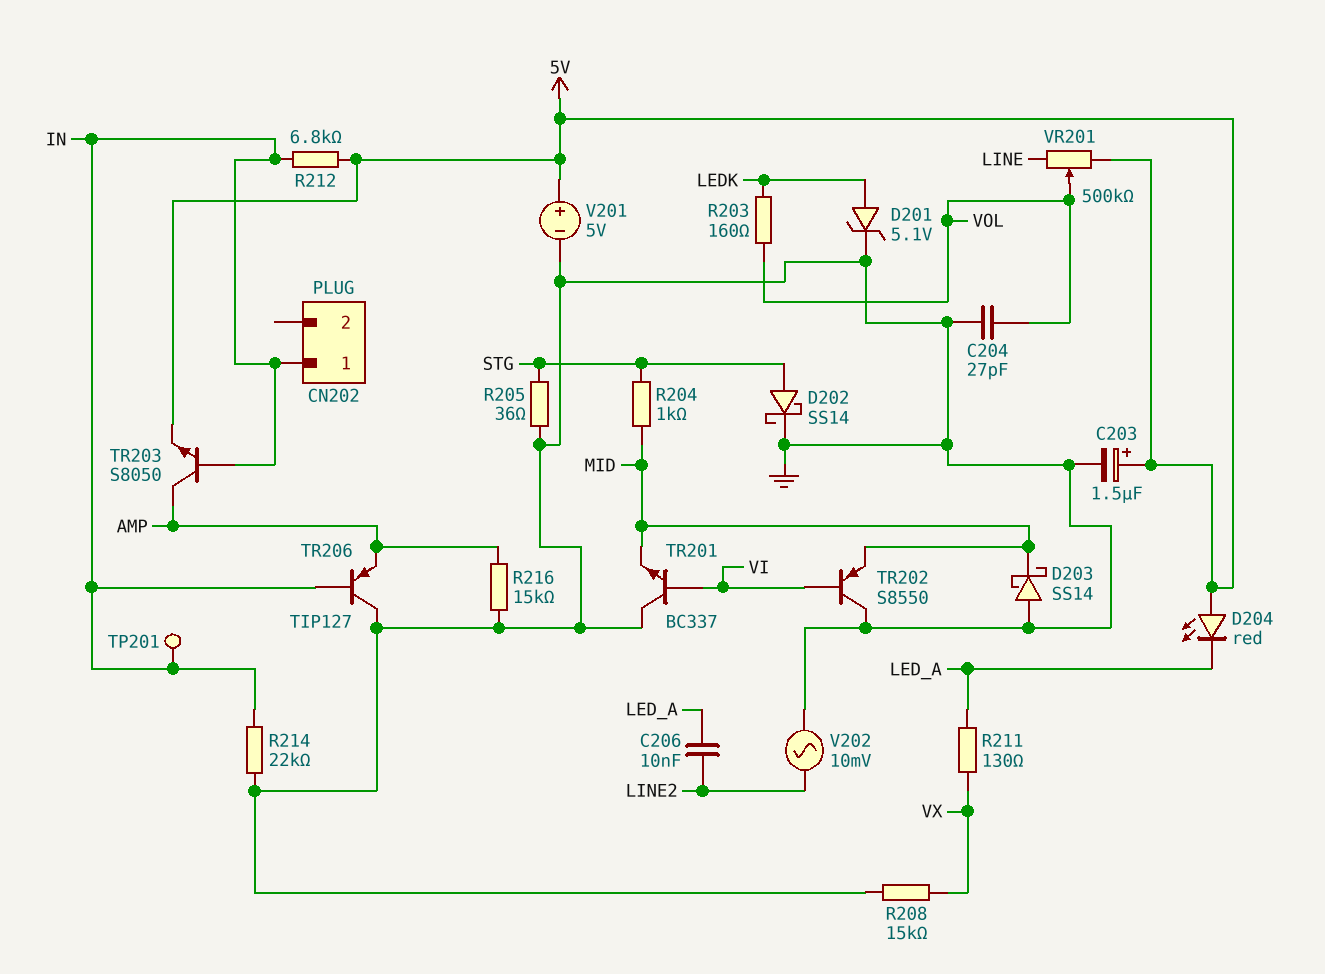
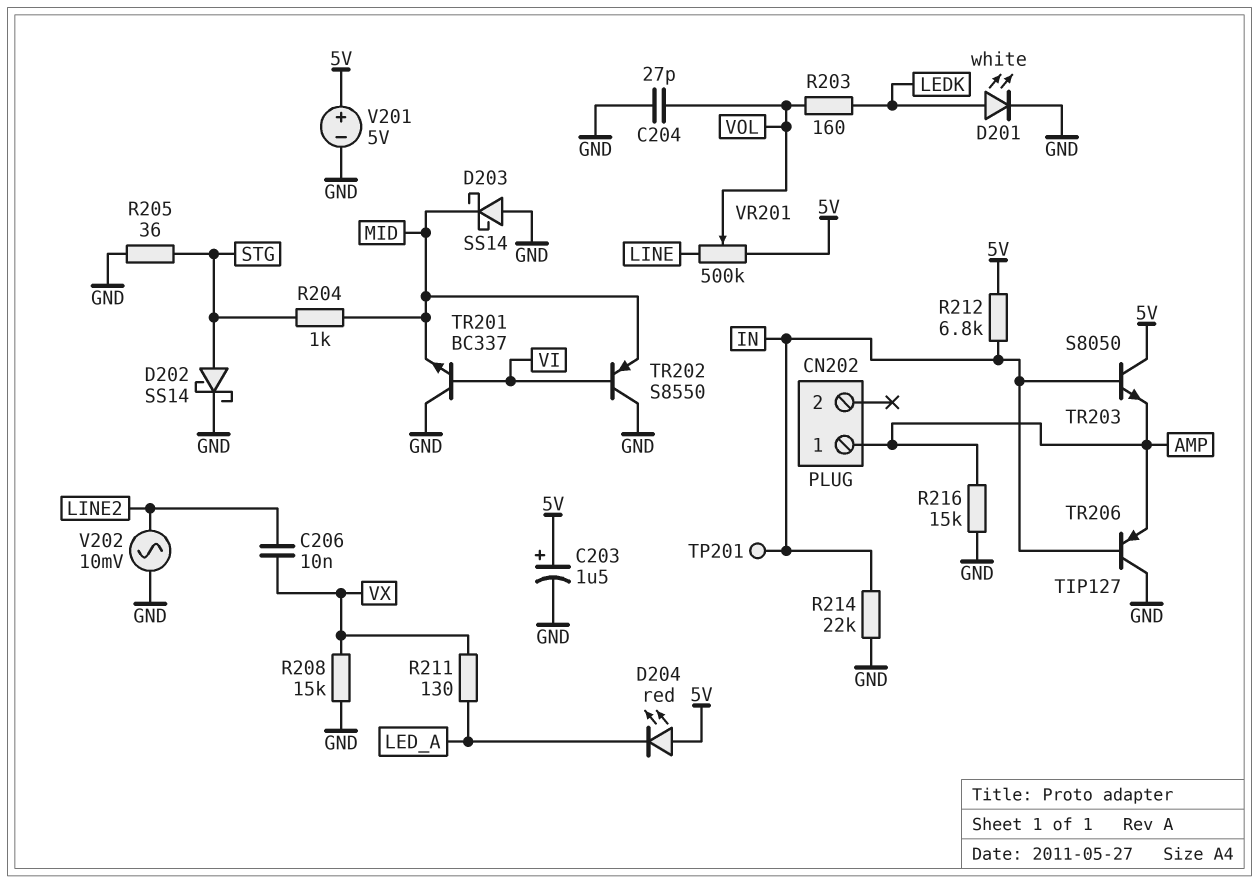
C206: 10nF (LED_A, LINE2) -> 10nF (LINE2, VX)
CN202 pin 1: IN -> AMP
D201: zener 5.1V (A LEDK, K GND) -> LED white (A LEDK, K GND)
TR203: NPN S8050 (B IN, C AMP, E 5V) -> NPN S8050 (B IN, C 5V, E AMP)

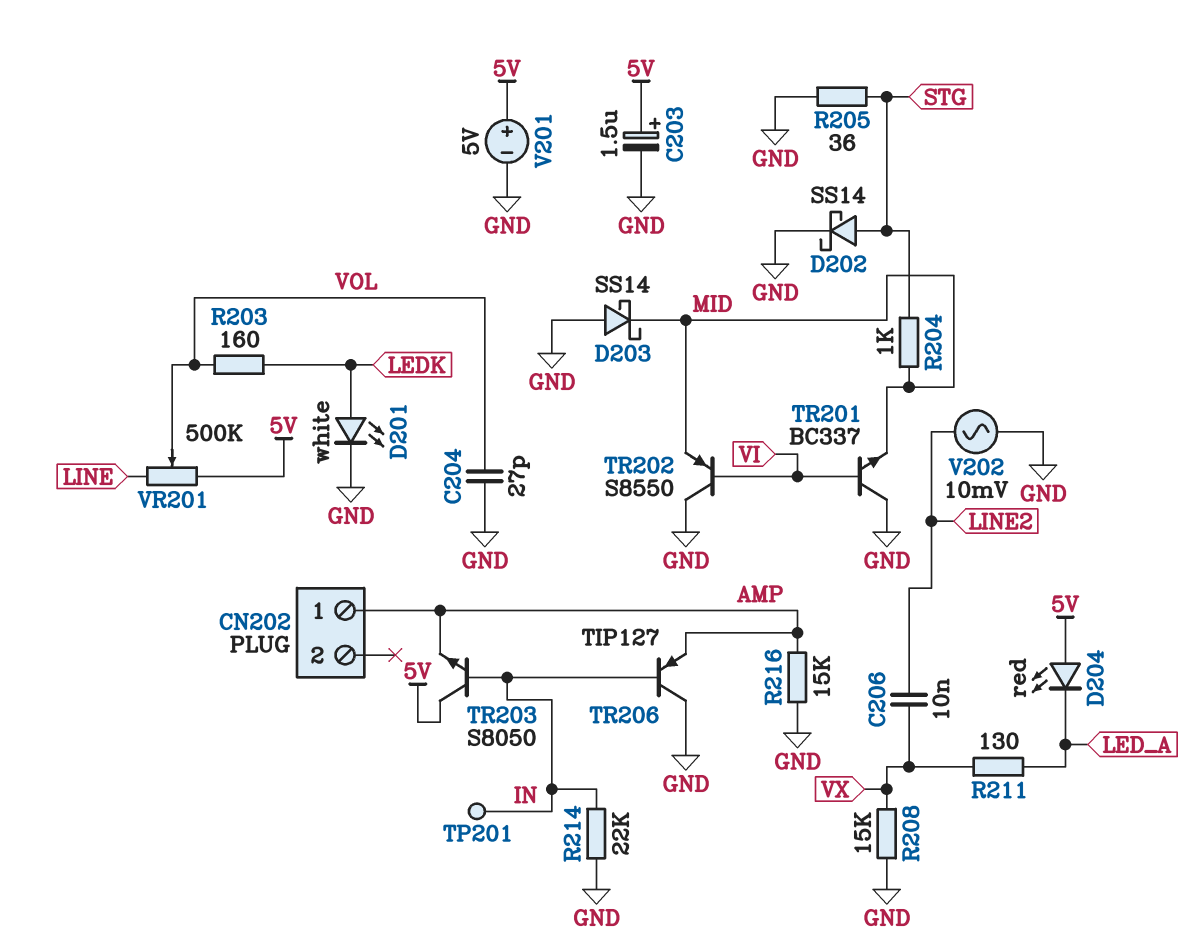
R212: 6.8k (5V, IN) -> none

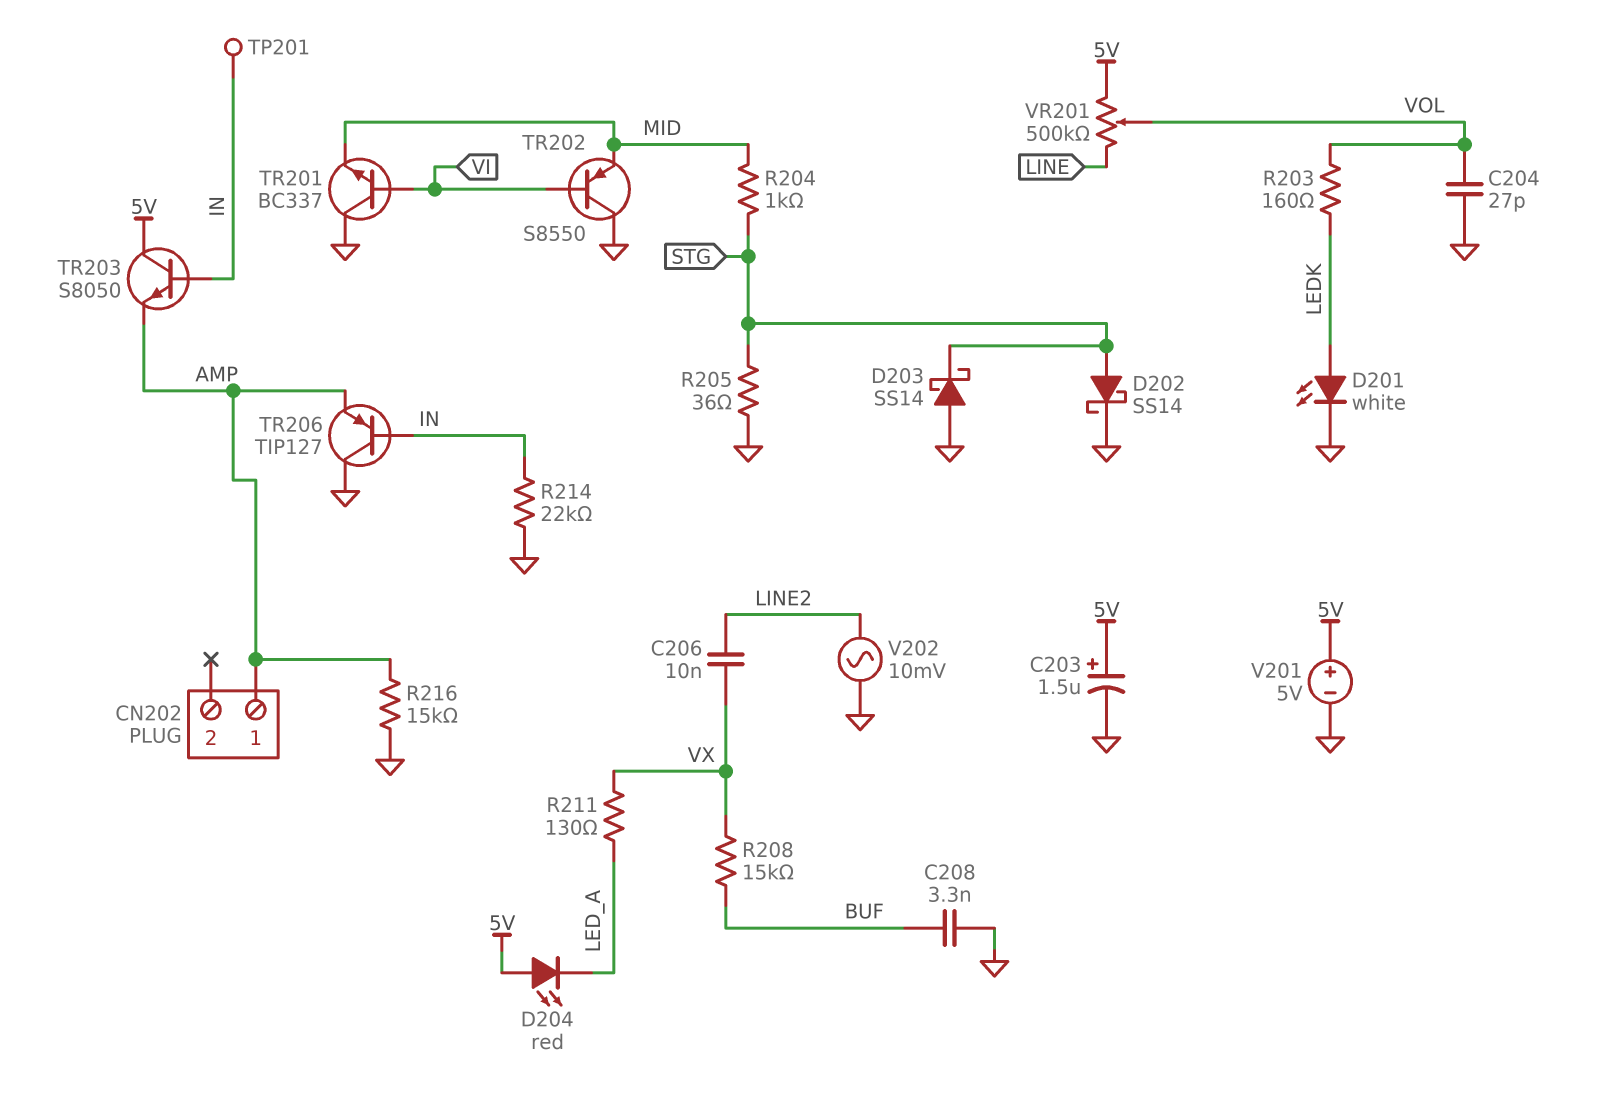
C208: none -> 3.3nF (BUF, GND)
D203: schottky SS14 (A GND, K MID) -> schottky SS14 (A GND, K STG)
R208: 15k (GND, VX) -> 15k (BUF, VX)

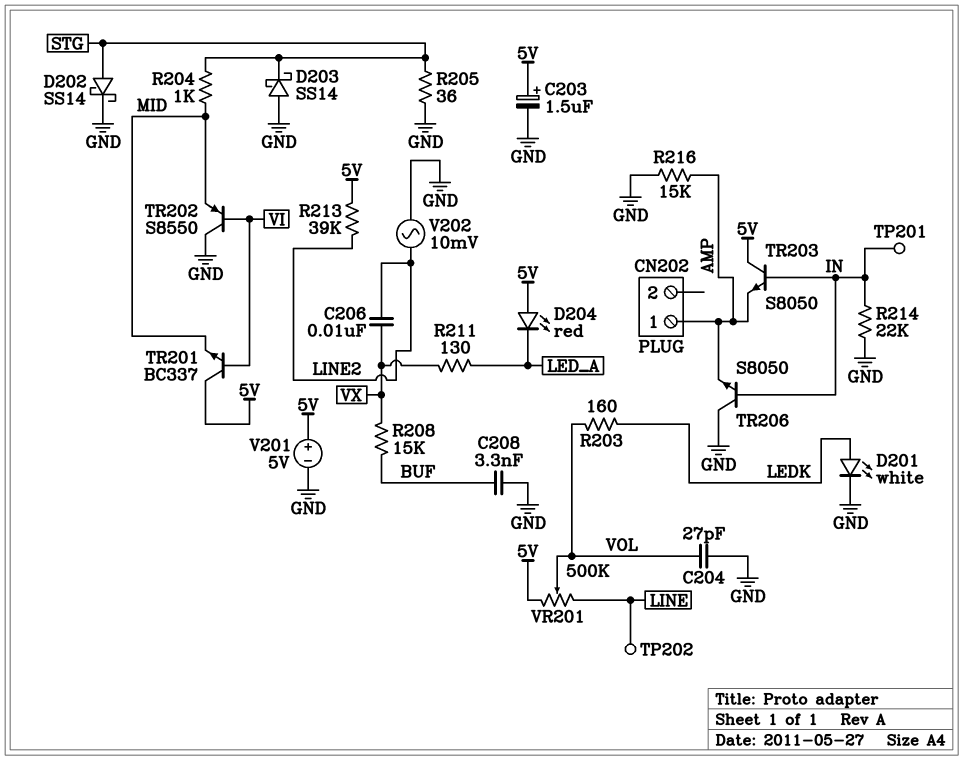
R213: none -> 39k (5V, LINE2)
TP202: none -> test point (LINE)
TR201: NPN BC337 (B VI, C GND, E MID) -> NPN BC337 (B VI, C 5V, E MID)
TR206: PNP TIP127 (B IN, C GND, E AMP) -> NPN S8050 (B IN, C GND, E AMP)

